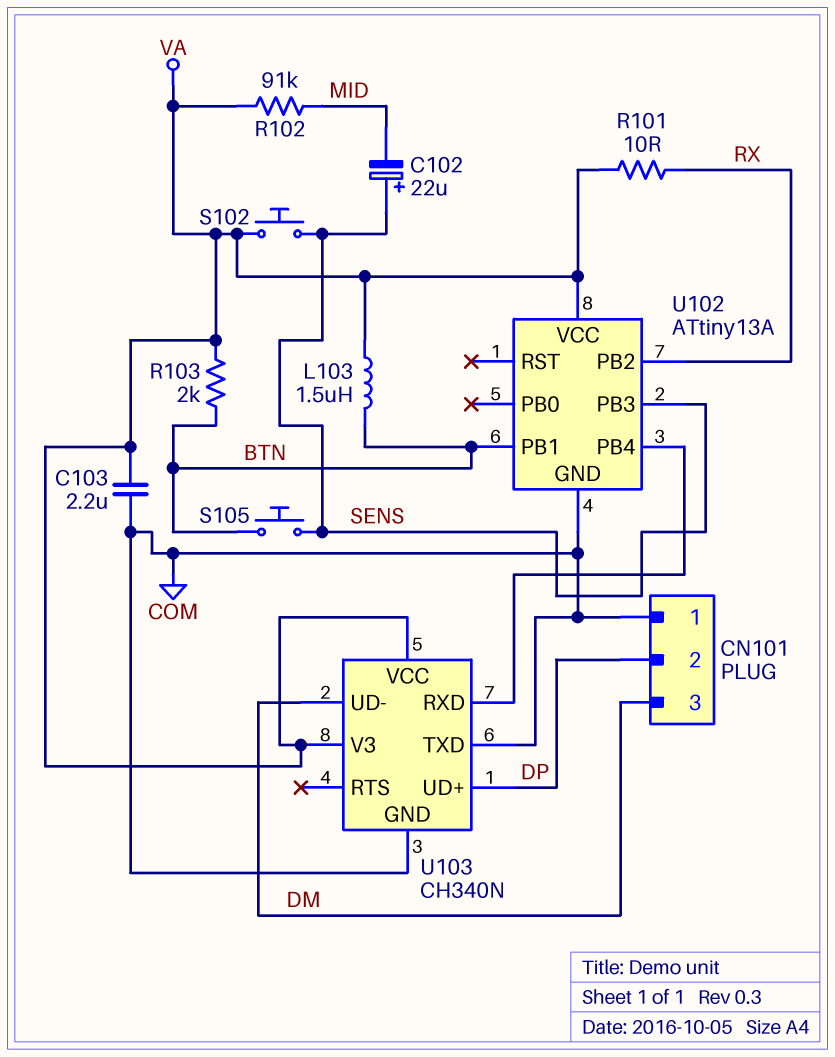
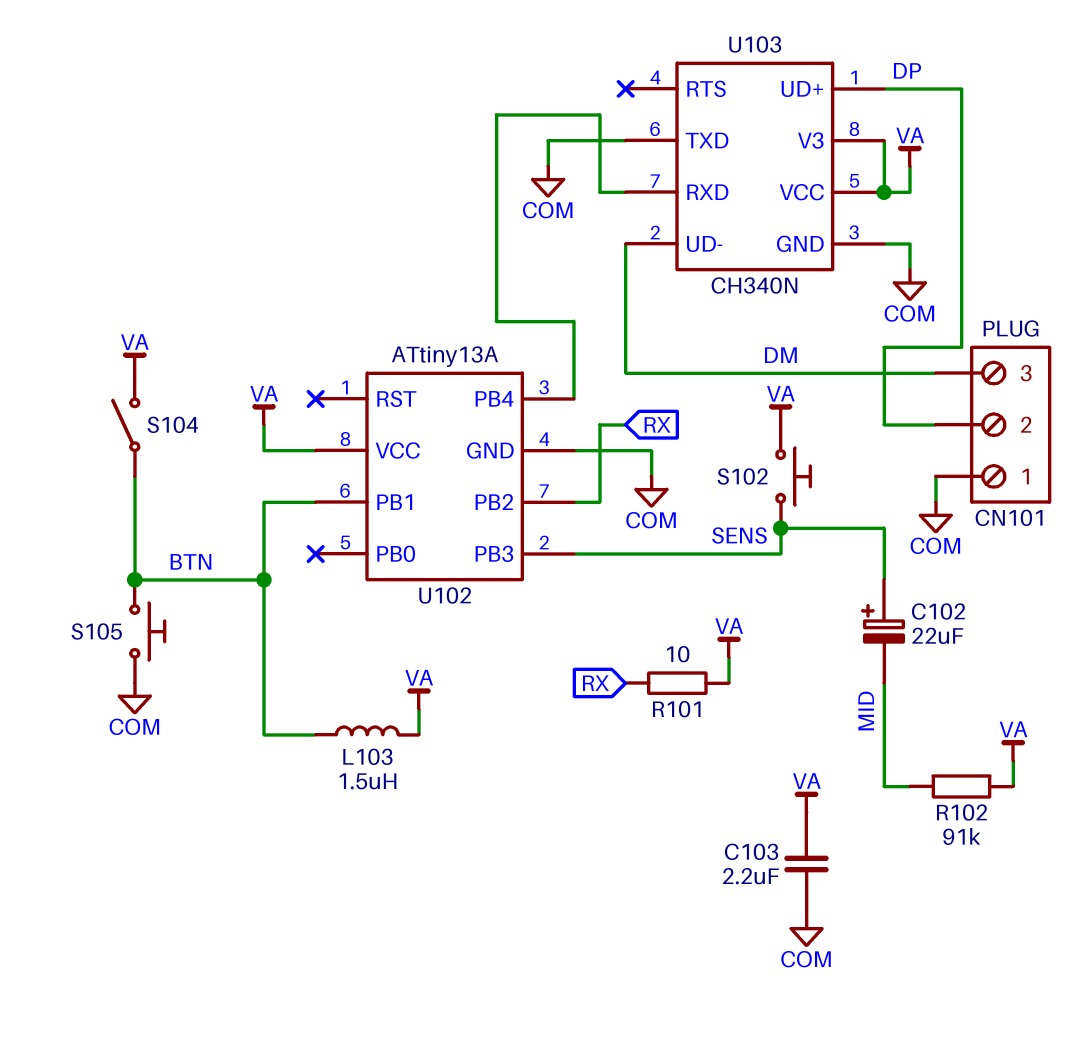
R103: 2k (BTN, VA) -> none
S104: none -> switch (BTN, VA)
S105: button (BTN, SENS) -> button (BTN, COM)

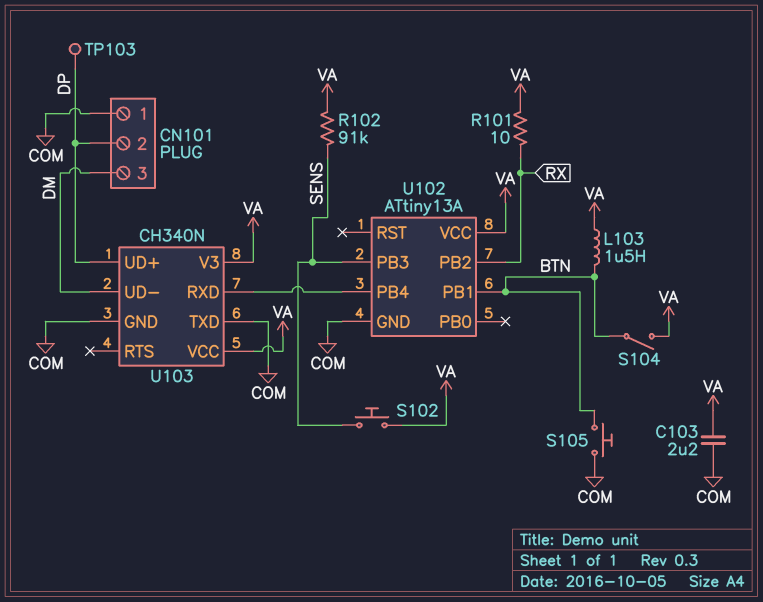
C102: 22uF (plus SENS, minus MID) -> none
R102: 91k (MID, VA) -> 91k (SENS, VA)
TP103: none -> test point (DP)

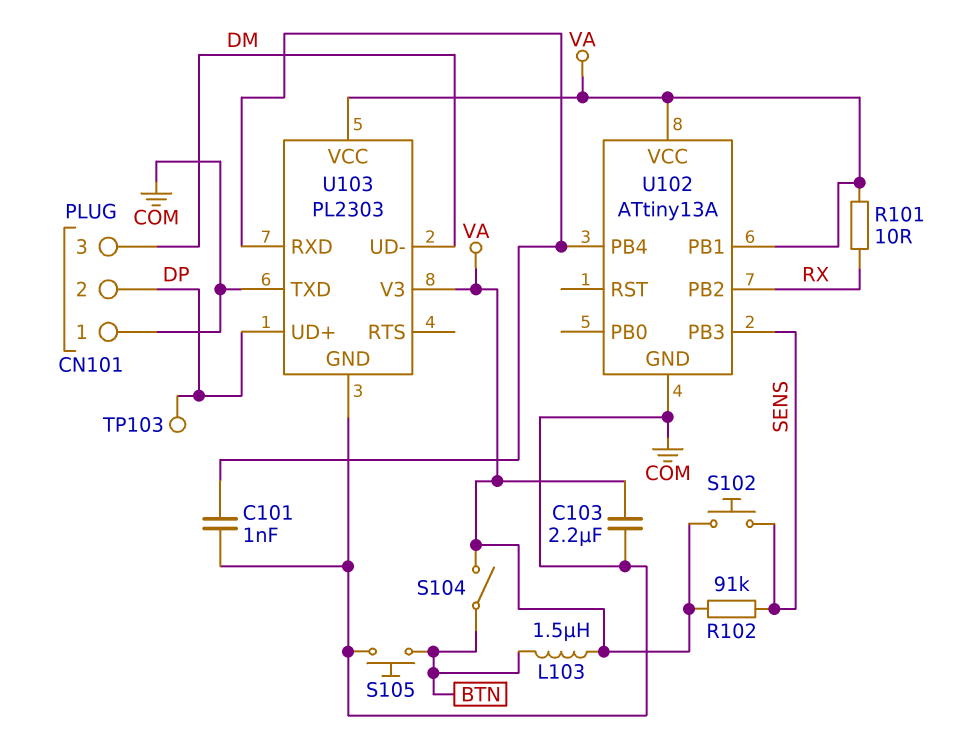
C101: none -> 1nF (COM, U102/PB4)
U102 pin PB1: BTN -> VA
U103: CH340N -> PL2303

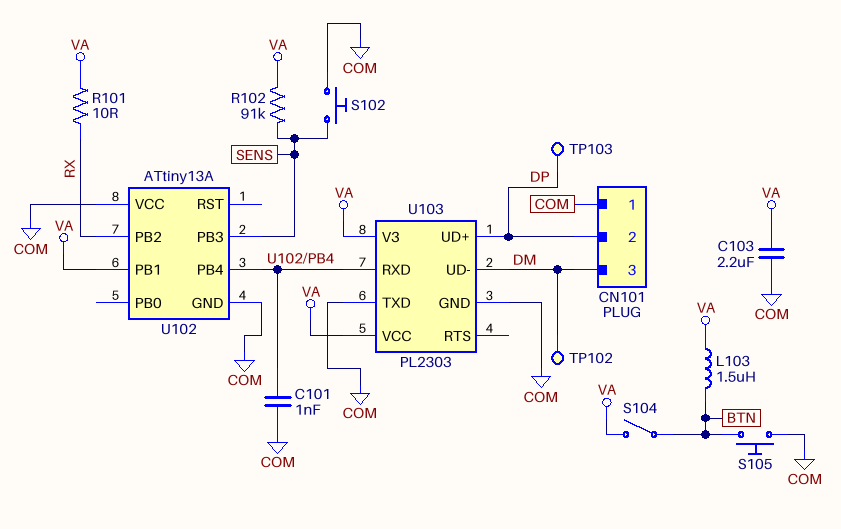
S102: button (SENS, VA) -> button (COM, SENS)
TP102: none -> test point (DM)
U102 pin VCC: VA -> COM

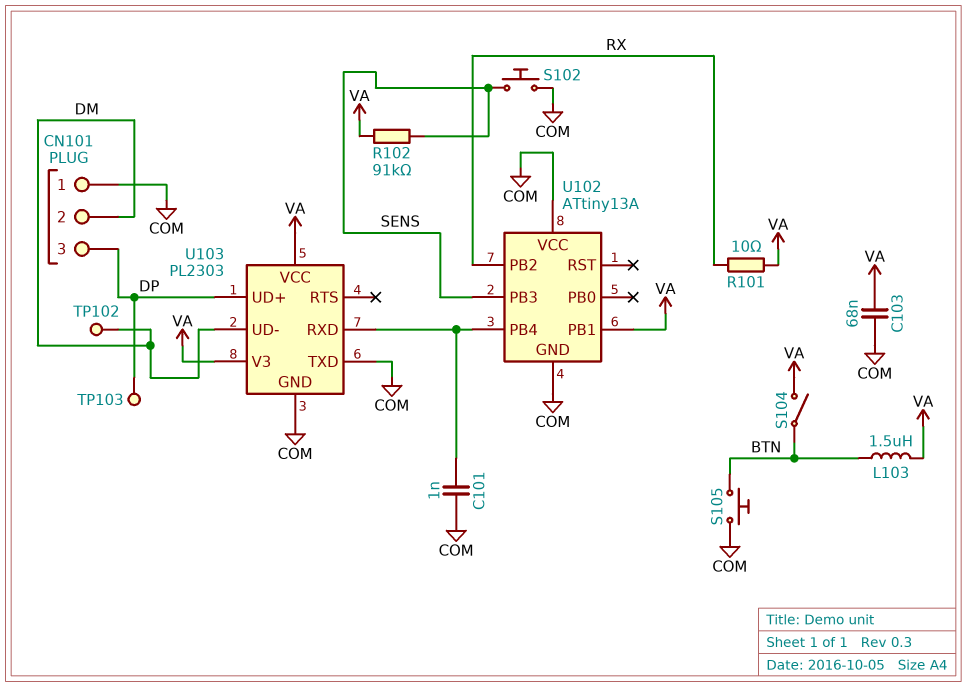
C103: 2.2uF (COM, VA) -> 68nF (COM, VA)
CN101 pin 2: DP -> DM
CN101 pin 3: DM -> DP

